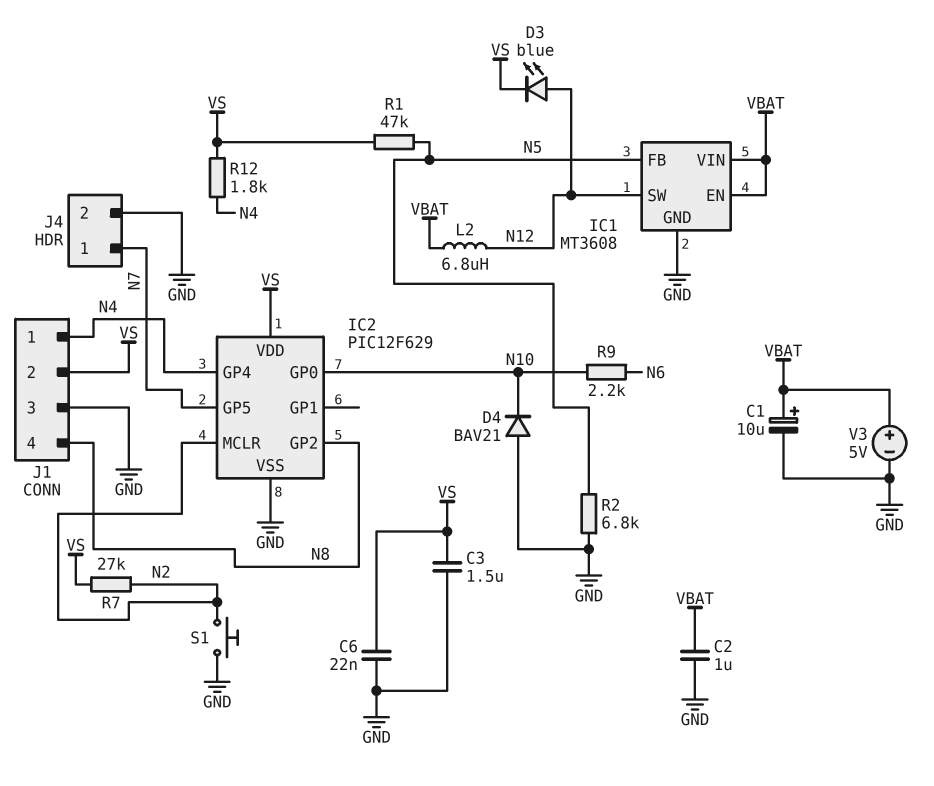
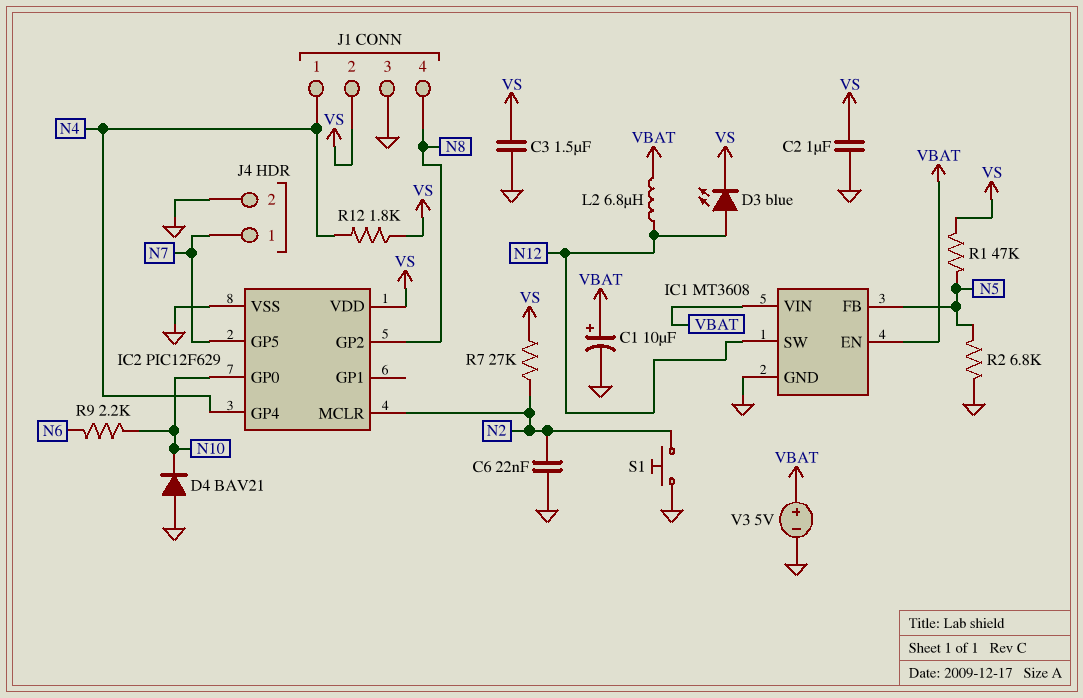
C2: 1uF (GND, VBAT) -> 1uF (GND, VS)
C6: 22nF (GND, VS) -> 22nF (GND, N2)

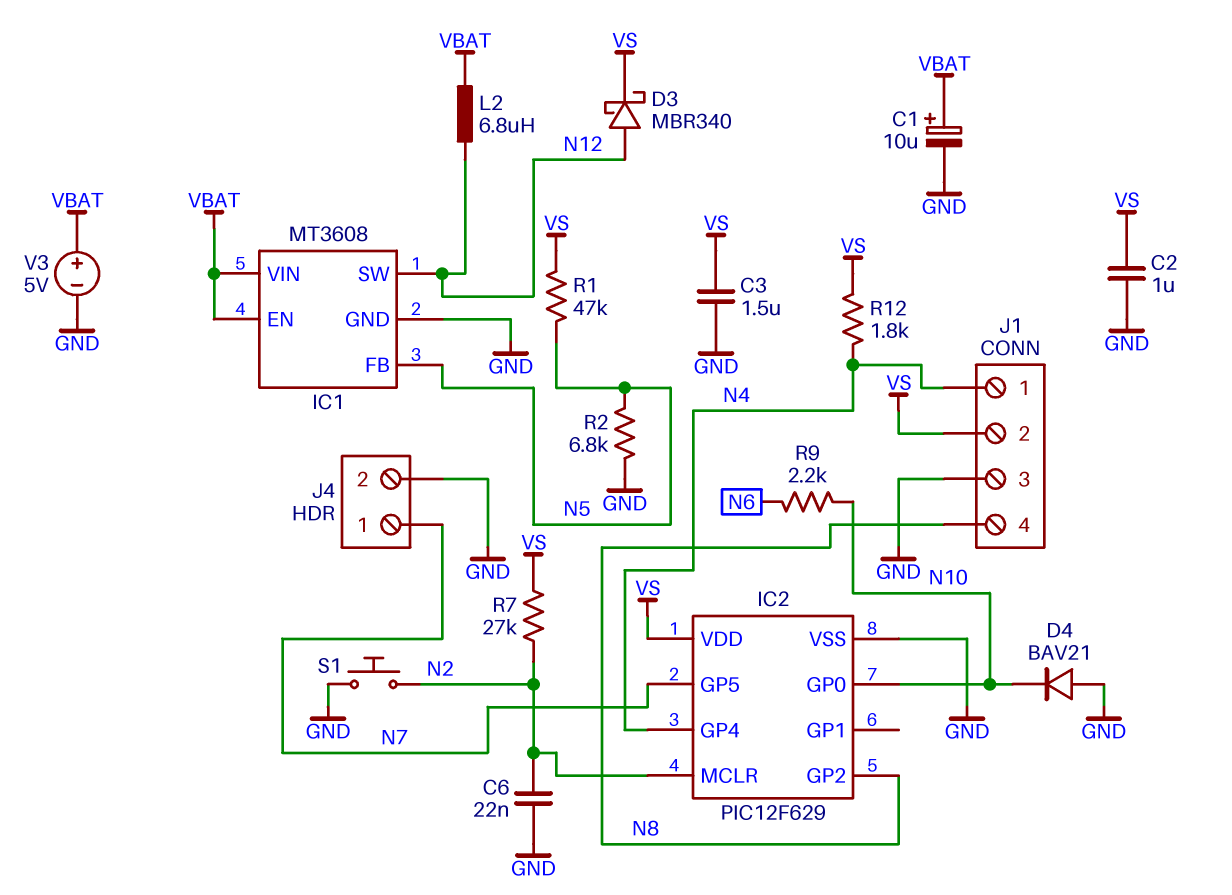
D3: LED blue (A N12, K VS) -> schottky MBR340 (A N12, K VS)

